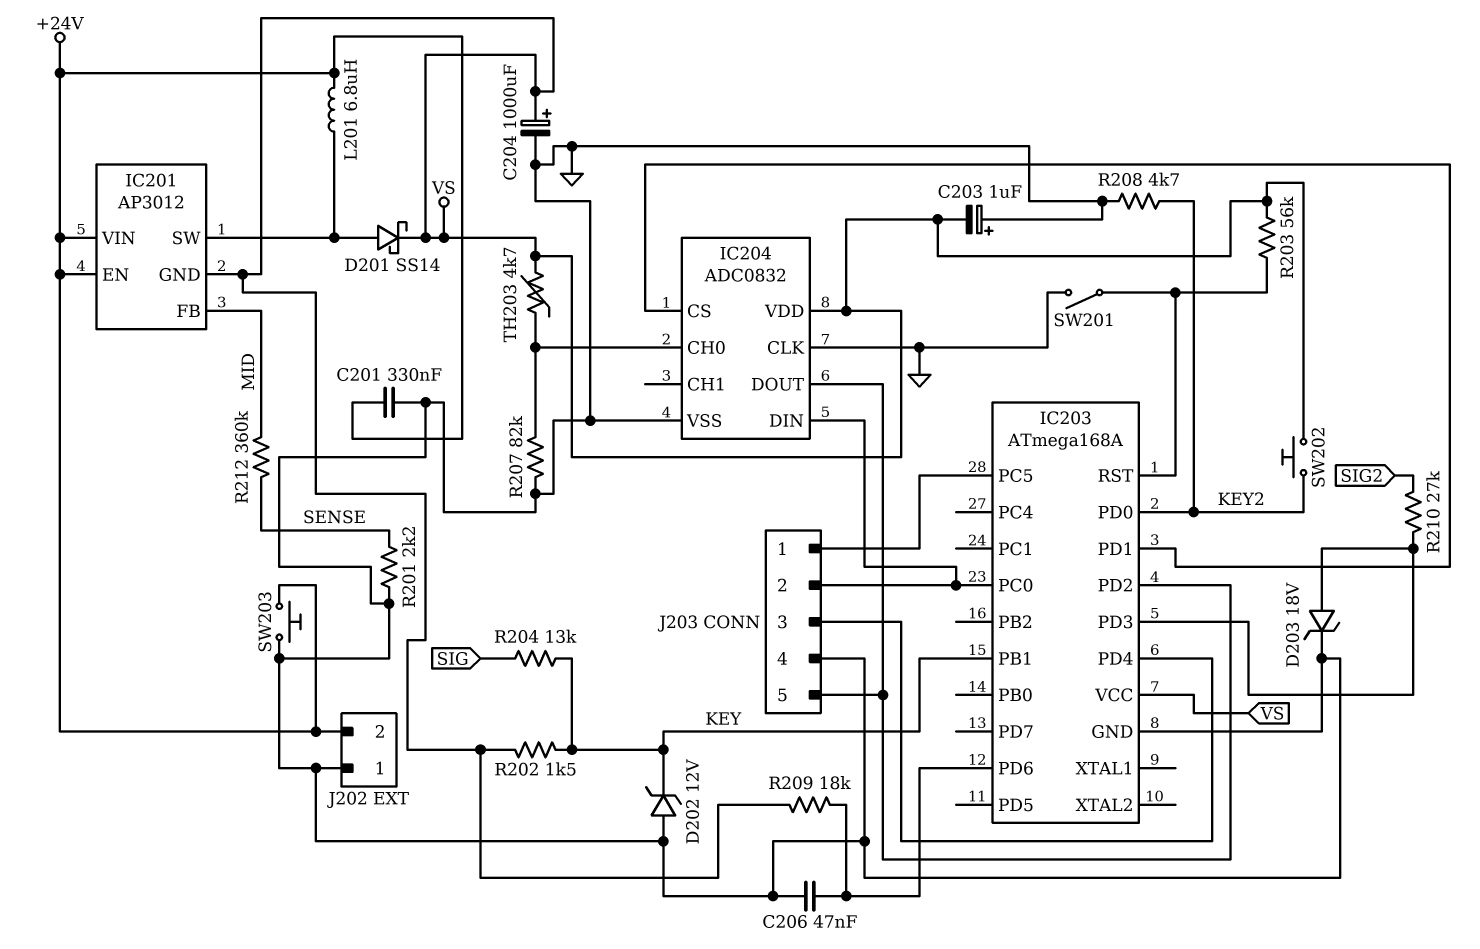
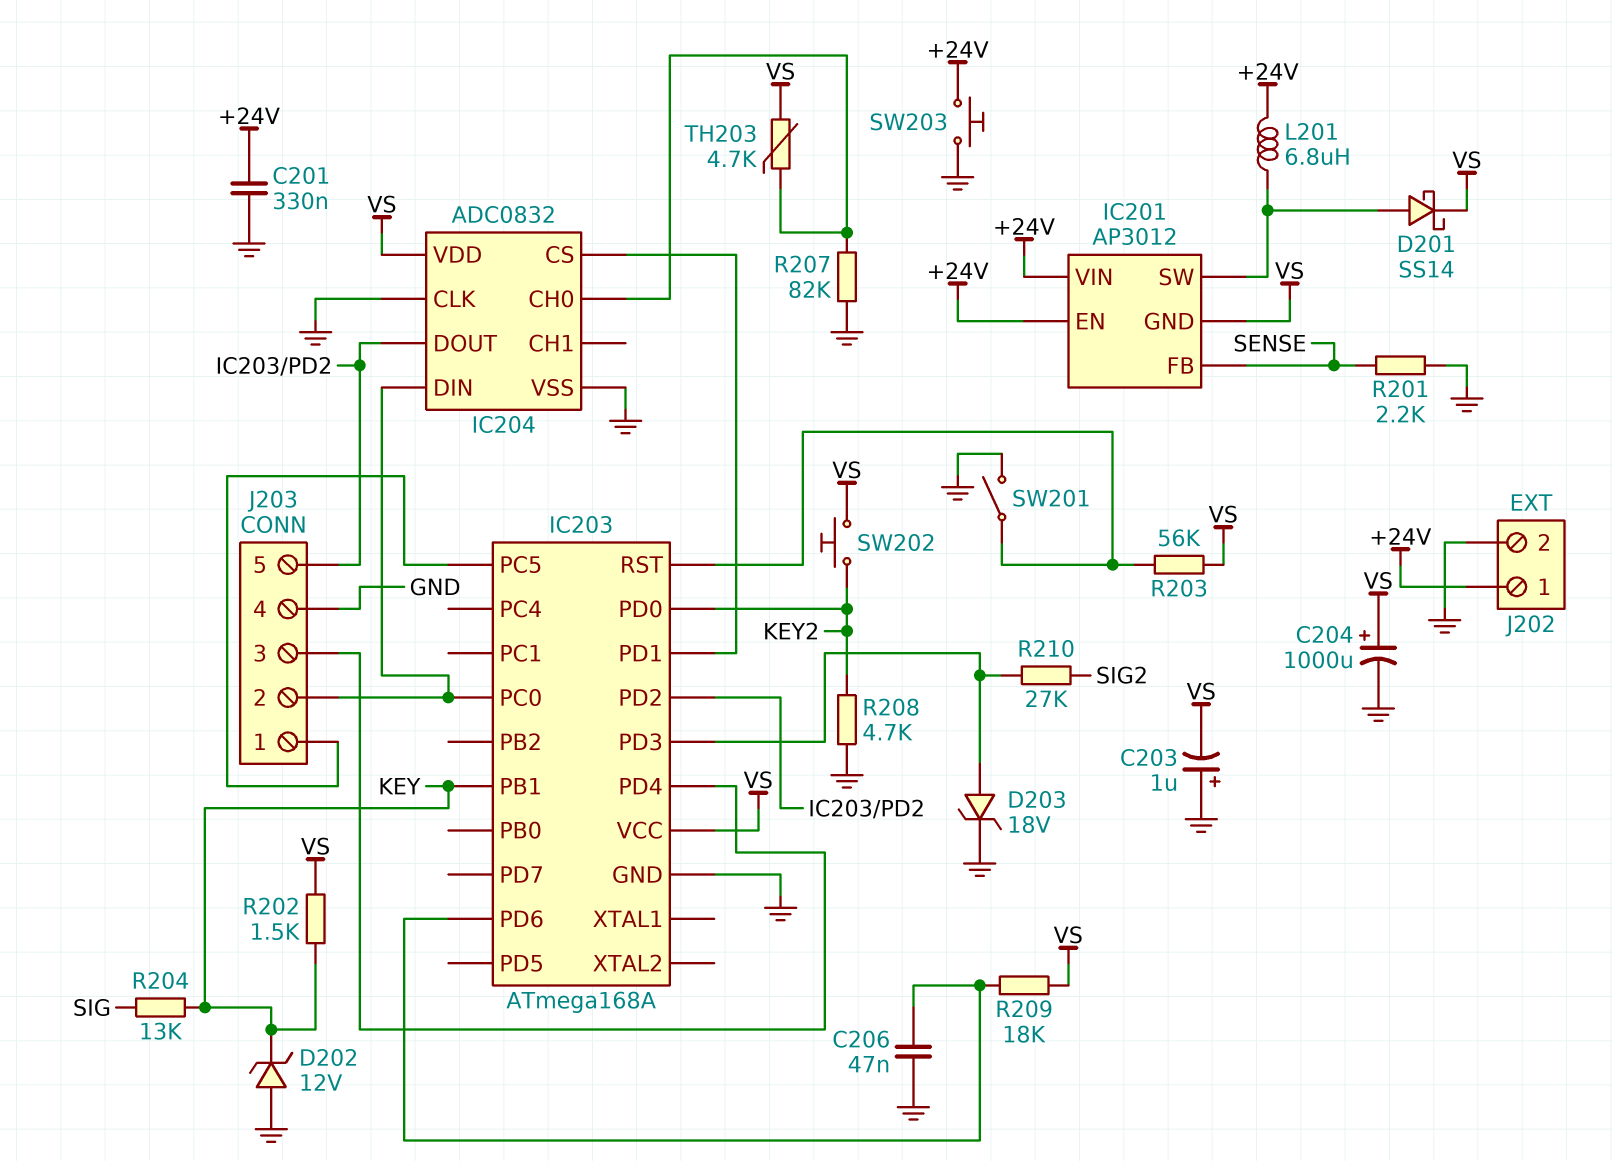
IC201 pin FB: MID -> SENSE
J202 pin 1: GND -> +24V
J202 pin 2: +24V -> GND
R212: 360k (MID, SENSE) -> none

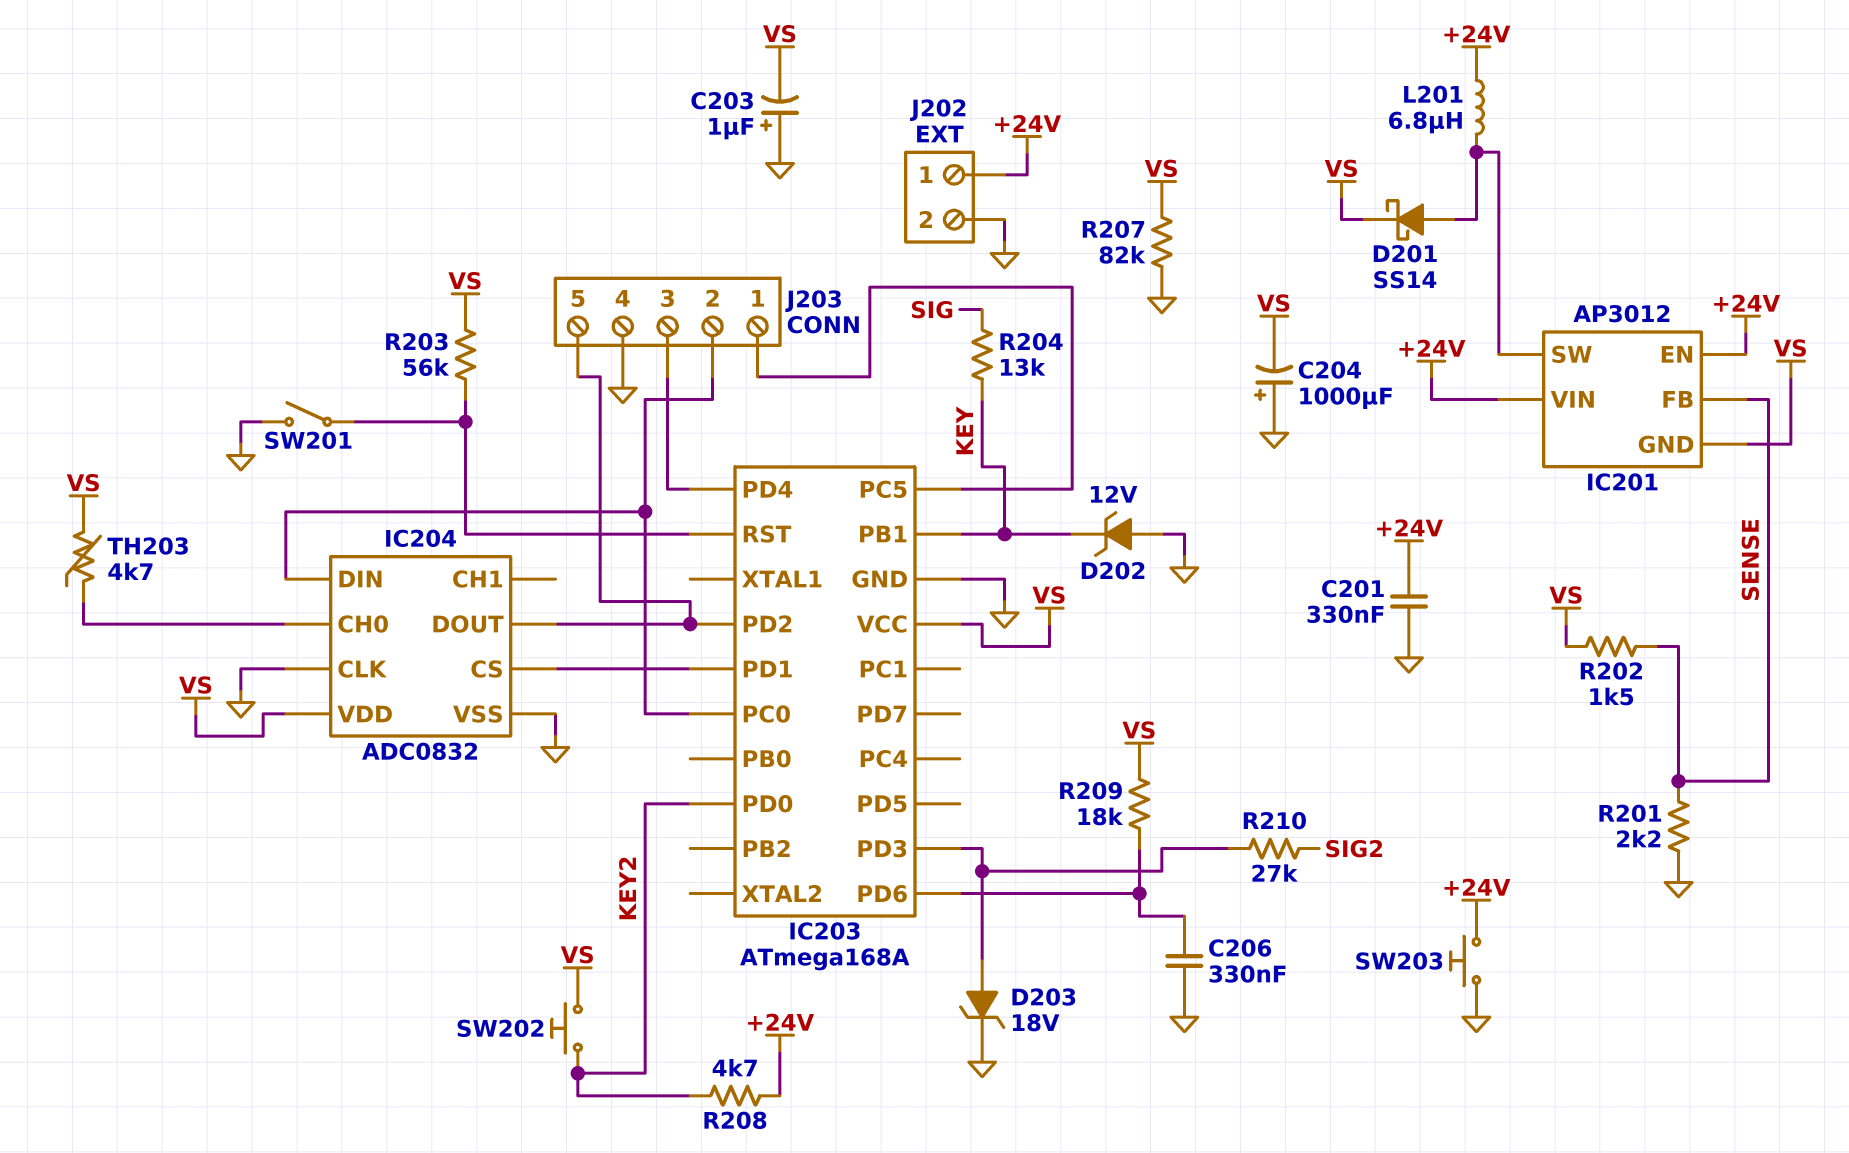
C204: 1000uF (plus VS, minus GND) -> 1000uF (plus GND, minus VS)
C206: 47nF (GND, IC203/PD6) -> 330nF (GND, IC203/PD6)
R202: 1.5k (KEY, VS) -> 1.5k (SENSE, VS)
R207: 82k (GND, IC204/CH0) -> 82k (GND, VS)
R208: 4.7k (GND, KEY2) -> 4.7k (+24V, KEY2)

